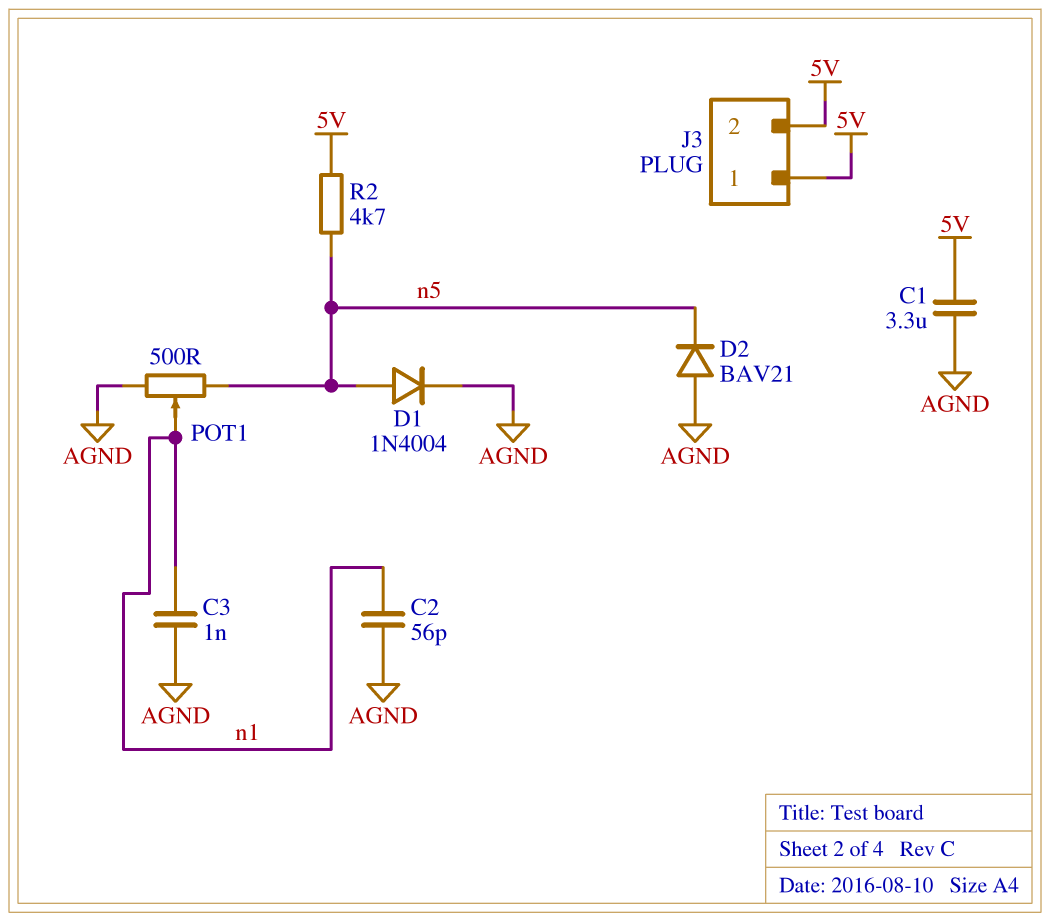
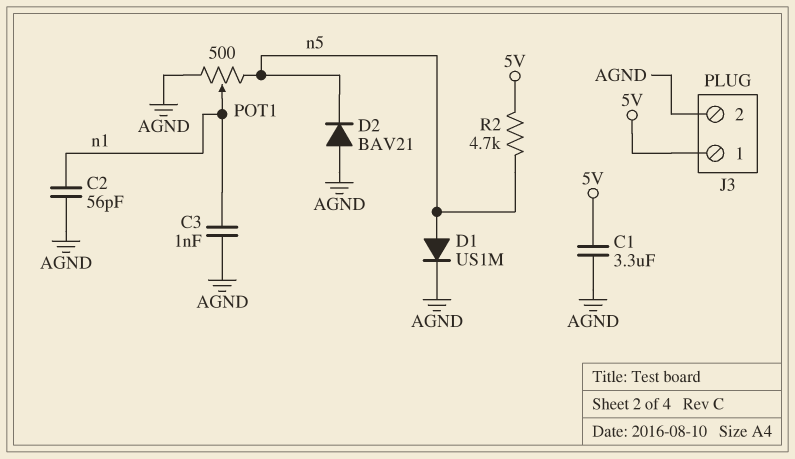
D1: diode 1N4004 (A n5, K AGND) -> diode US1M (A n5, K AGND)
J3 pin 2: 5V -> AGND

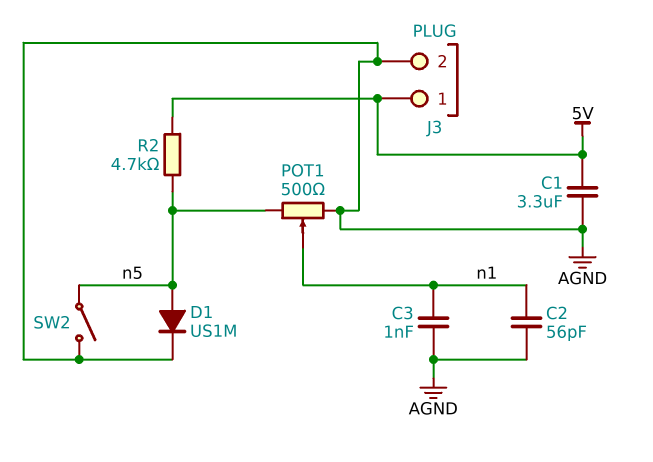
D2: diode BAV21 (A AGND, K n5) -> none
SW2: none -> switch (AGND, n5)

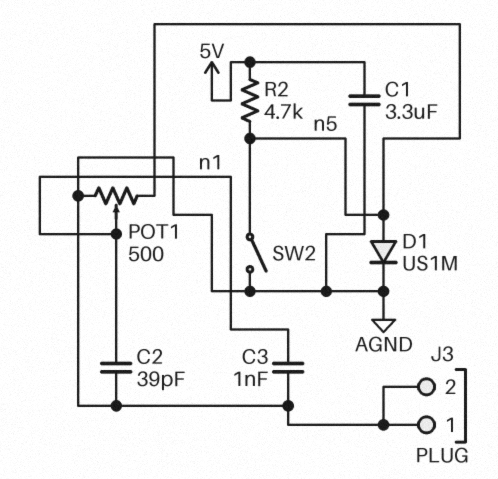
C2: 56pF (AGND, n1) -> 39pF (AGND, n1)
J3 pin 1: 5V -> AGND

